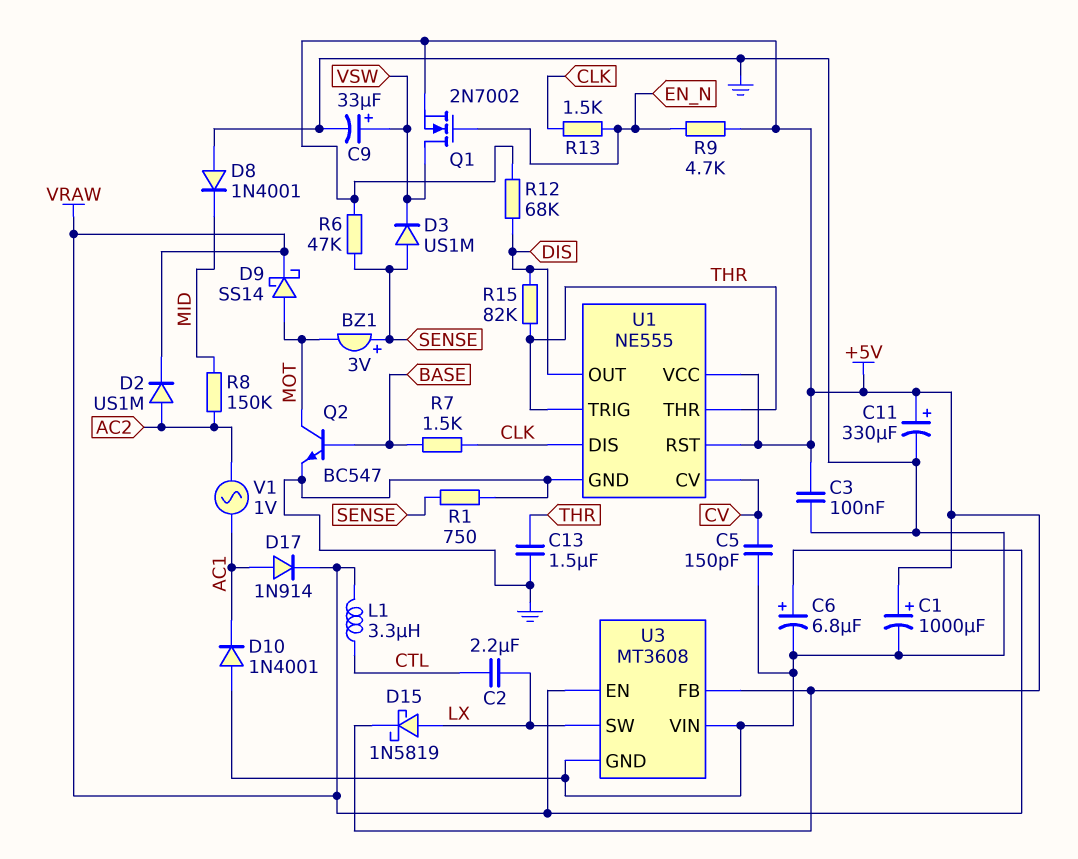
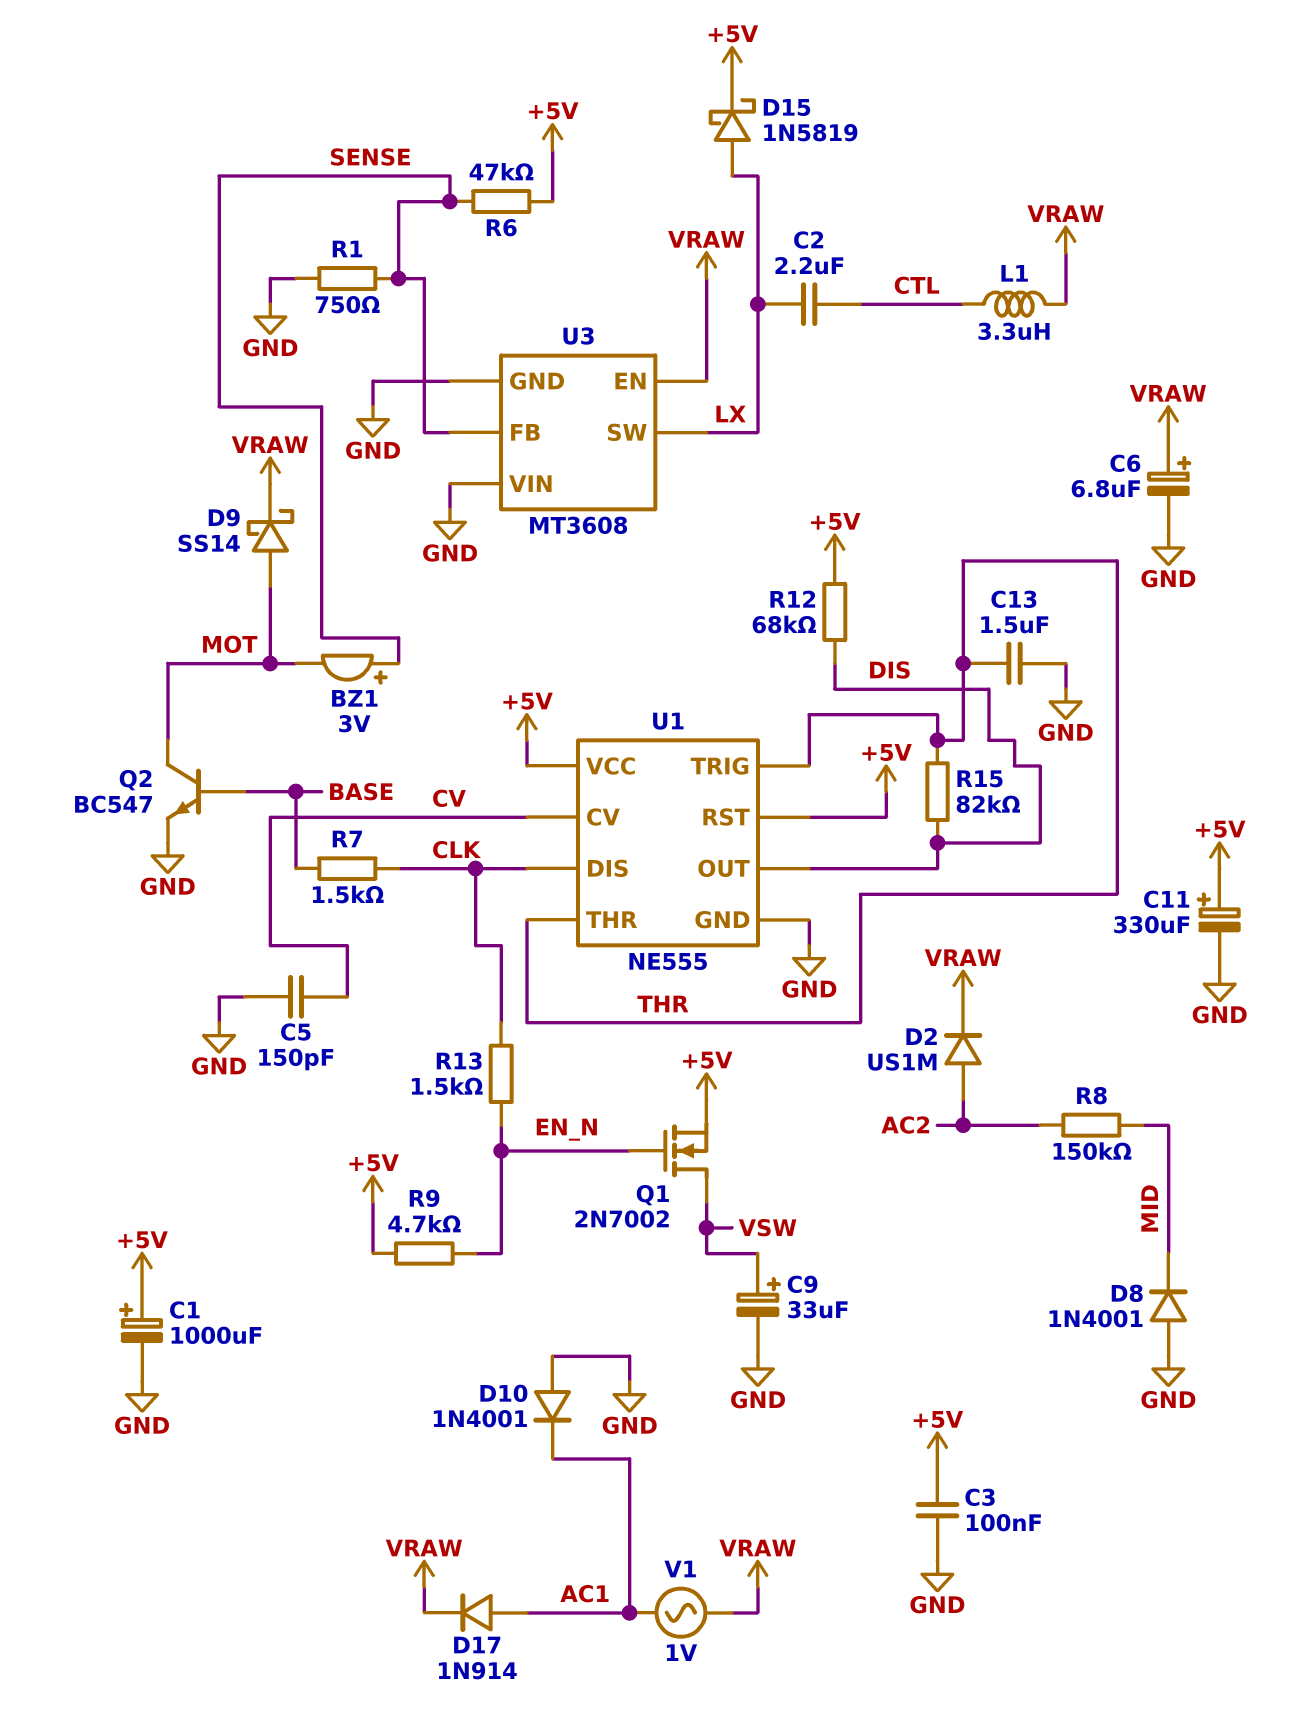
D3: diode US1M (A SENSE, K VSW) -> none
U3 pin FB: +5V -> SENSE
V1: AC 1V (AC1, AC2) -> AC 1V (AC1, VRAW)

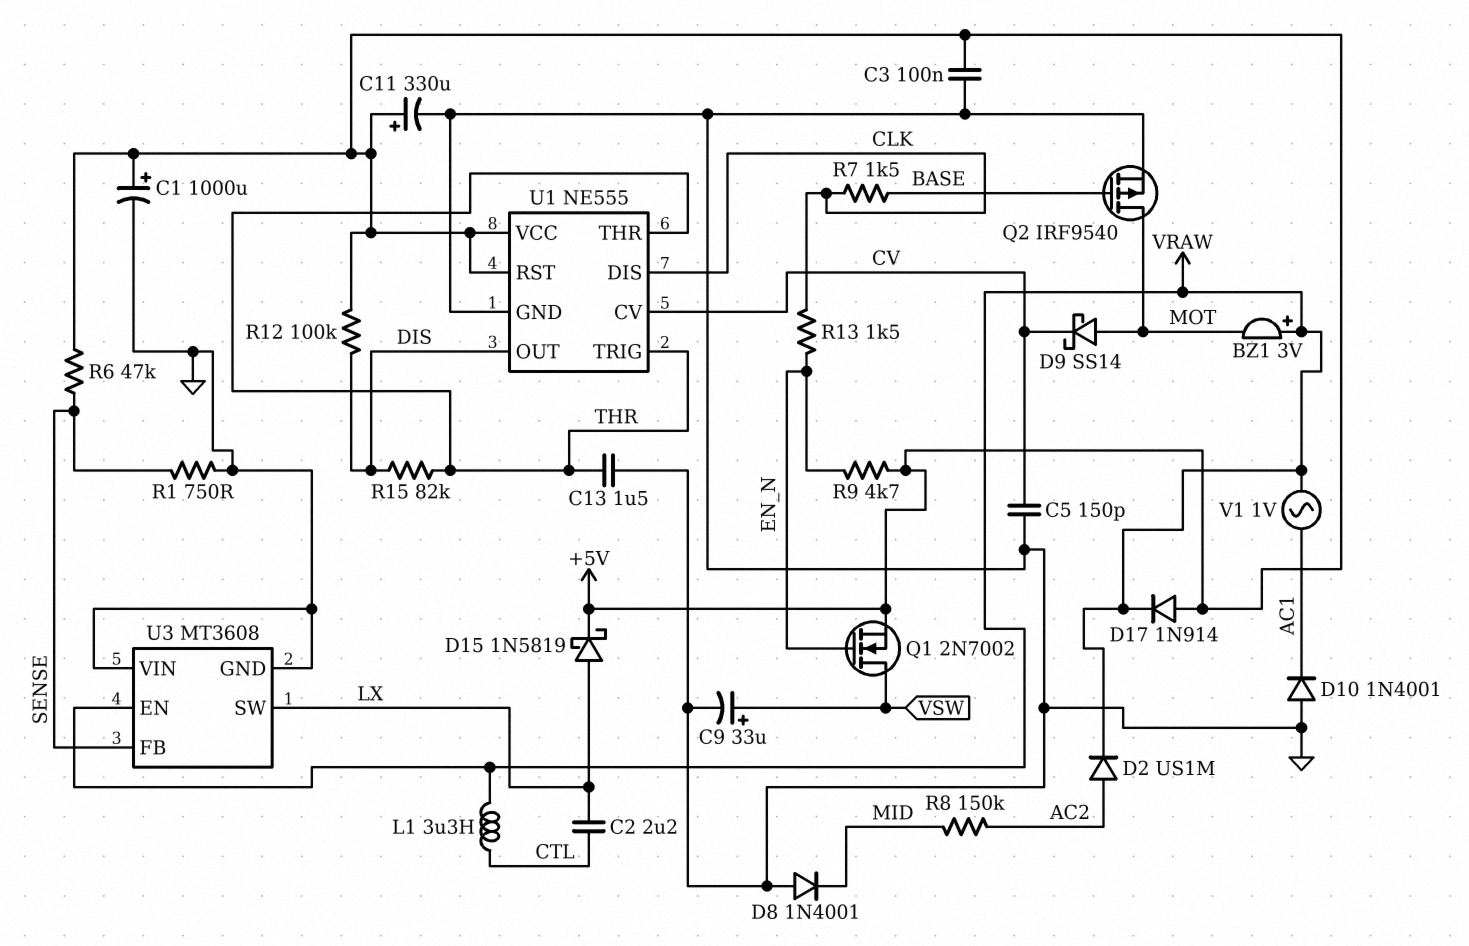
BZ1: buzzer 3V (plus SENSE, minus MOT) -> buzzer 3V (plus VRAW, minus MOT)
C6: 6.8uF (plus VRAW, minus GND) -> none
D9: schottky SS14 (A MOT, K VRAW) -> schottky SS14 (A MOT, K CV)
D17: diode 1N914 (A AC1, K VRAW) -> diode 1N914 (A +5V, K VRAW)
Q2: NPN BC547 (B BASE, C MOT, E GND) -> PMOS IRF9540 (G BASE, D MOT, S GND)
R12: 68k (+5V, DIS) -> 100k (+5V, DIS)

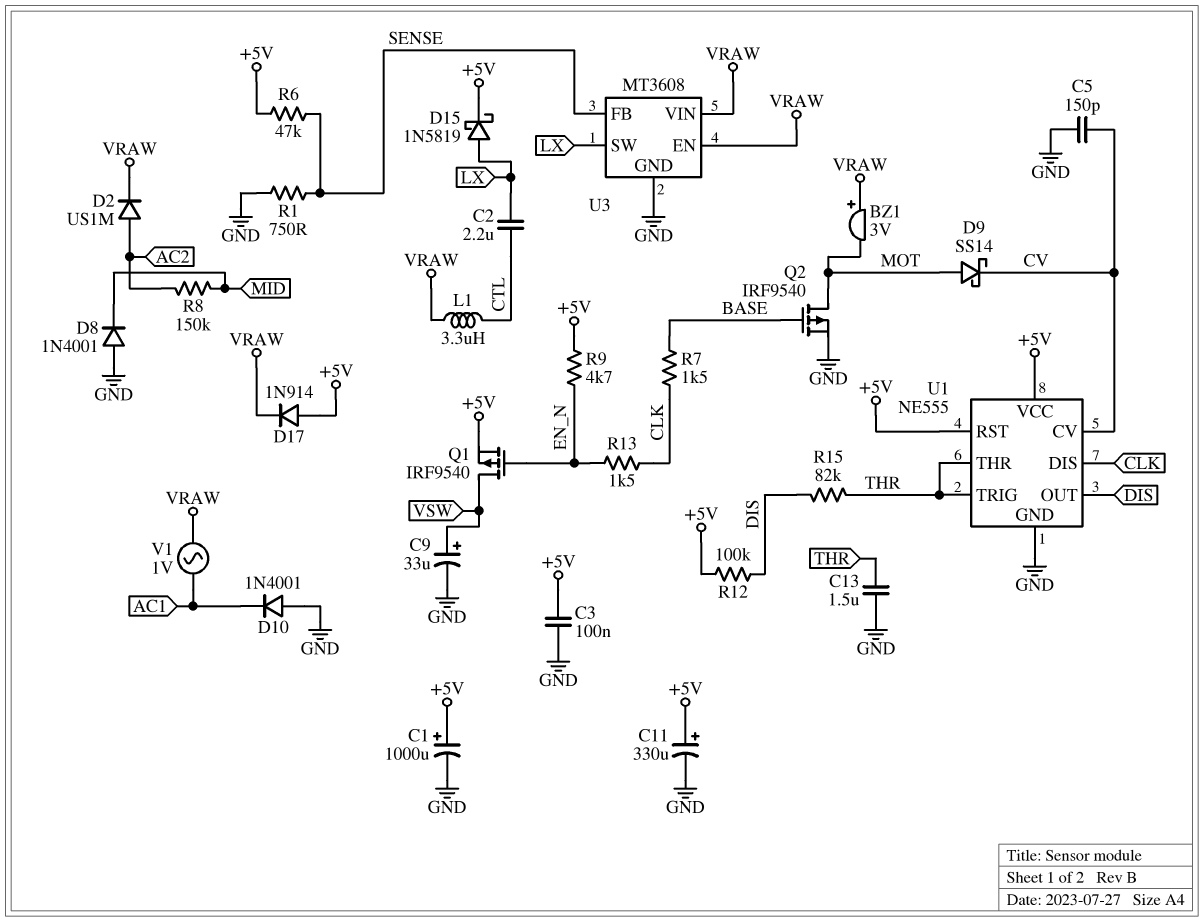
Q1: NMOS 2N7002 (G EN_N, D VSW, S +5V) -> PMOS IRF9540 (G EN_N, D VSW, S +5V)
U3 pin VIN: GND -> VRAW

